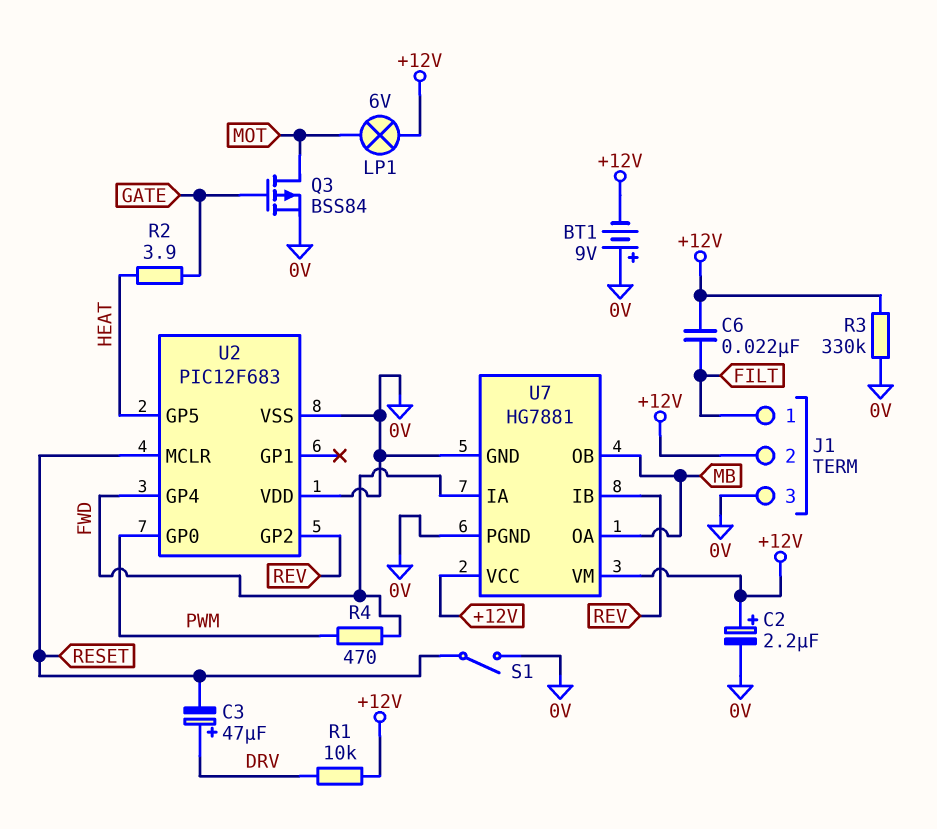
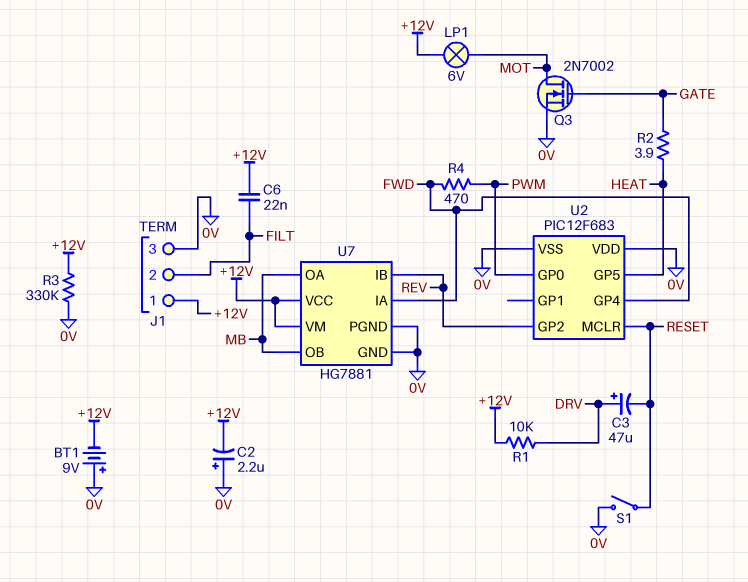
C2: 2.2uF (plus +12V, minus 0V) -> 2.2uF (plus 0V, minus +12V)
J1 pin 1: FILT -> +12V
J1 pin 2: +12V -> FILT
Q3: PMOS BSS84 (G GATE, D MOT, S 0V) -> NMOS 2N7002 (G GATE, D MOT, S 0V)

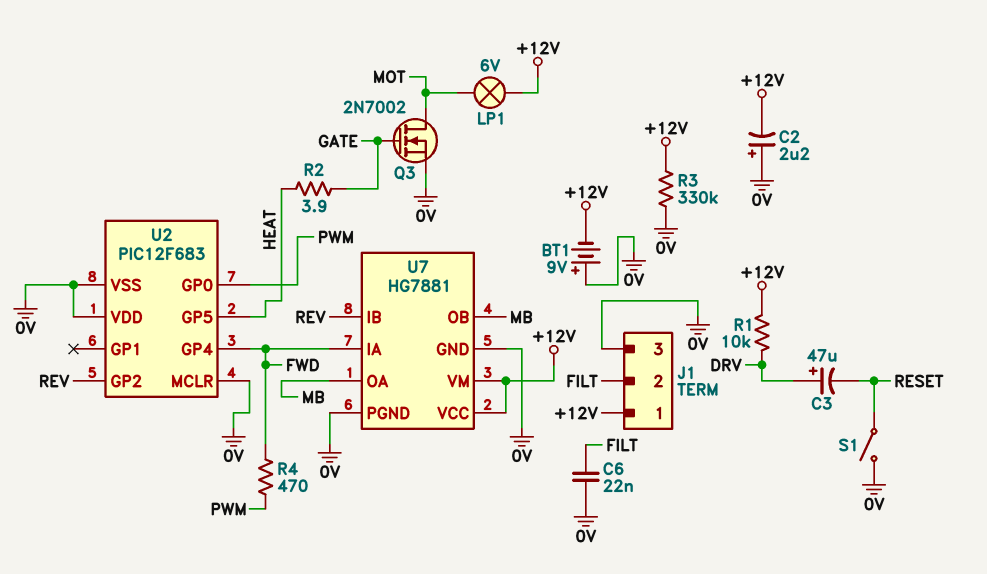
C6: 22nF (+12V, FILT) -> 22nF (0V, FILT)
U2 pin MCLR: RESET -> 0V

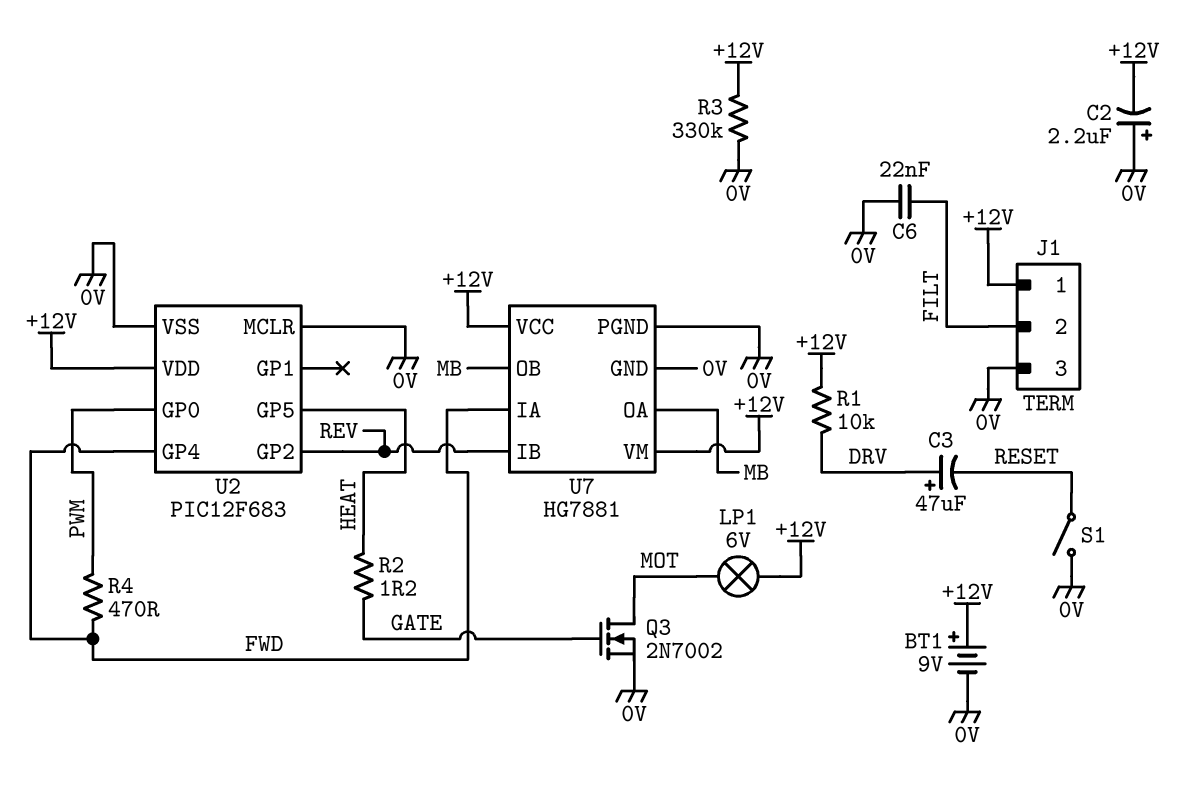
BT1: 9V (plus 0V, minus +12V) -> 9V (plus +12V, minus 0V)
R2: 3.9 (GATE, HEAT) -> 1.2 (GATE, HEAT)
U2 pin VDD: 0V -> +12V

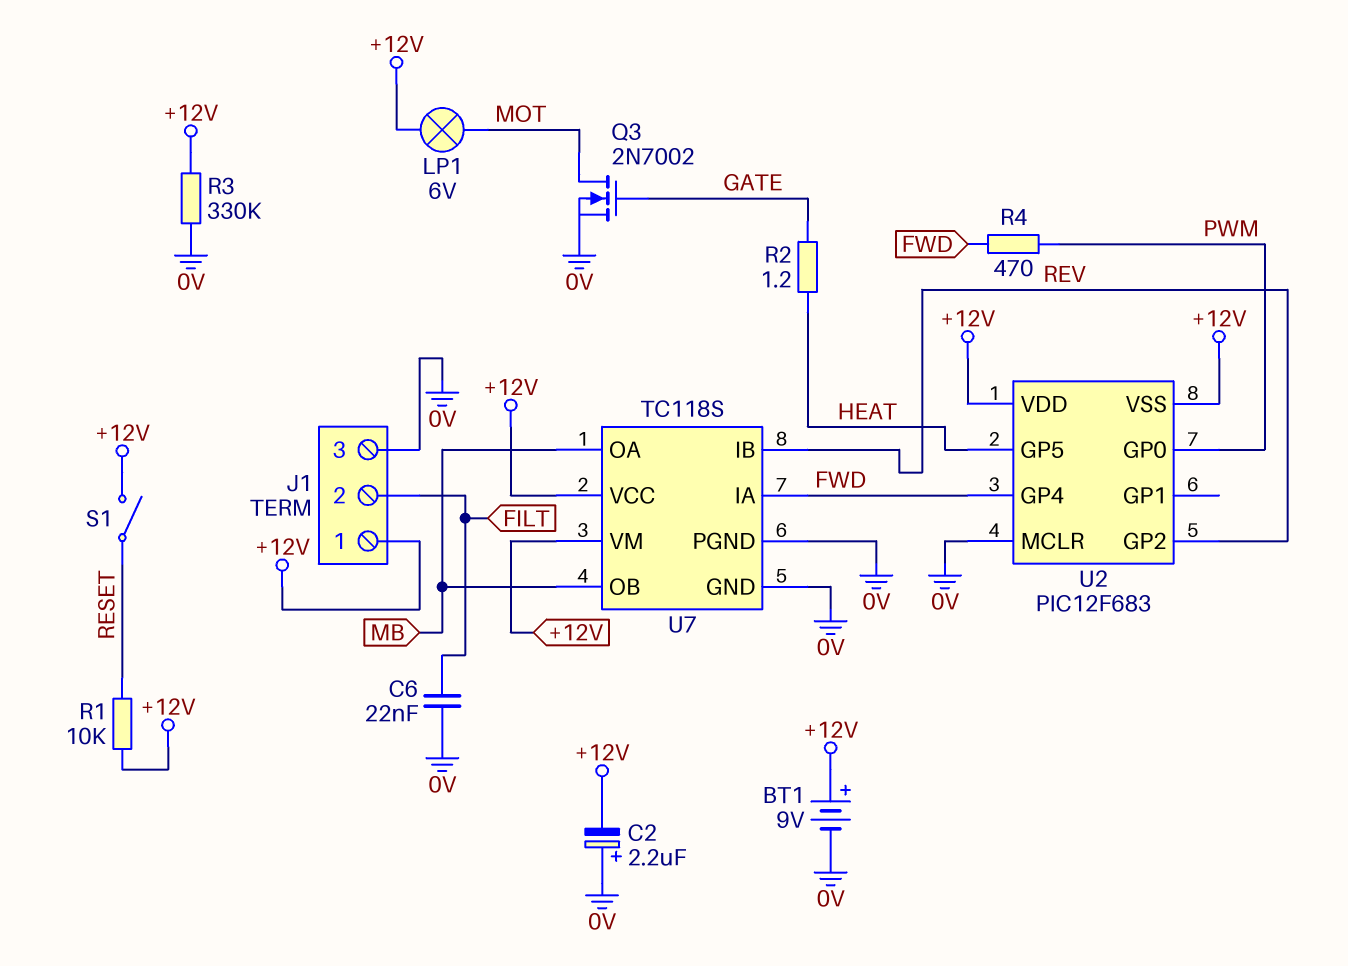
C3: 47uF (plus DRV, minus RESET) -> none
R1: 10k (+12V, DRV) -> 10k (+12V, RESET)
S1: switch (0V, RESET) -> switch (+12V, RESET)
U2 pin VSS: 0V -> +12V
U7: HG7881 -> TC118S

